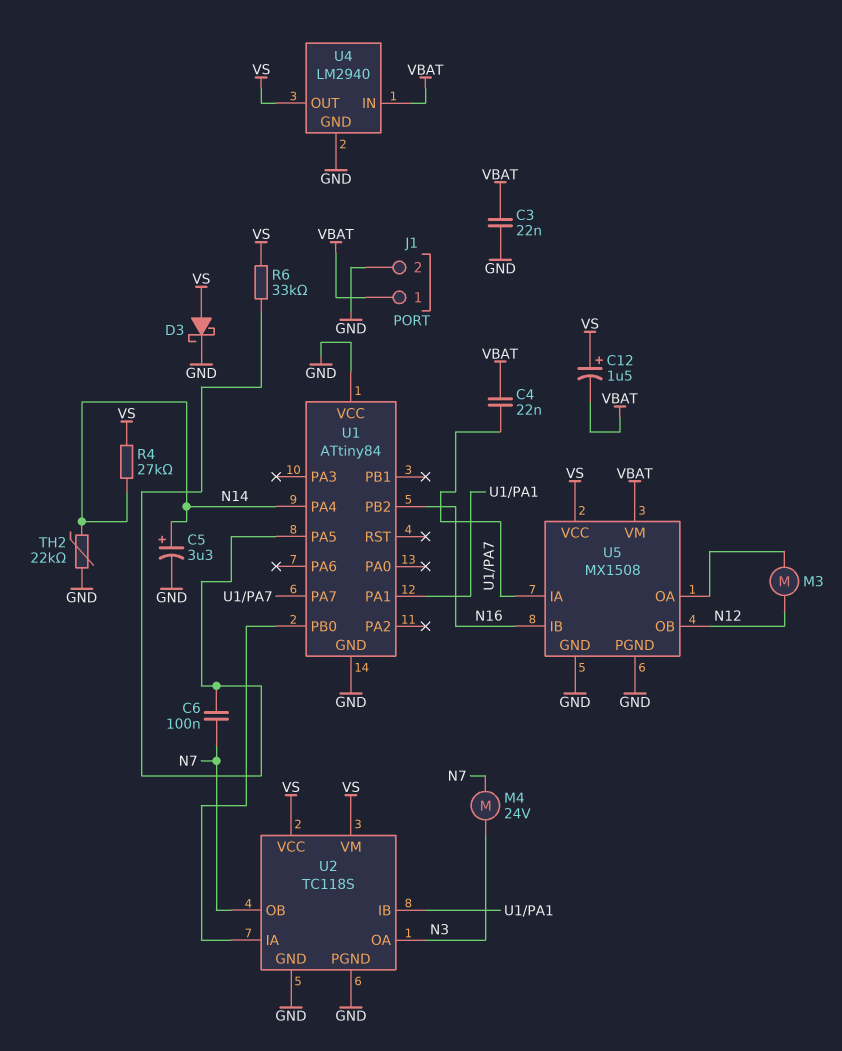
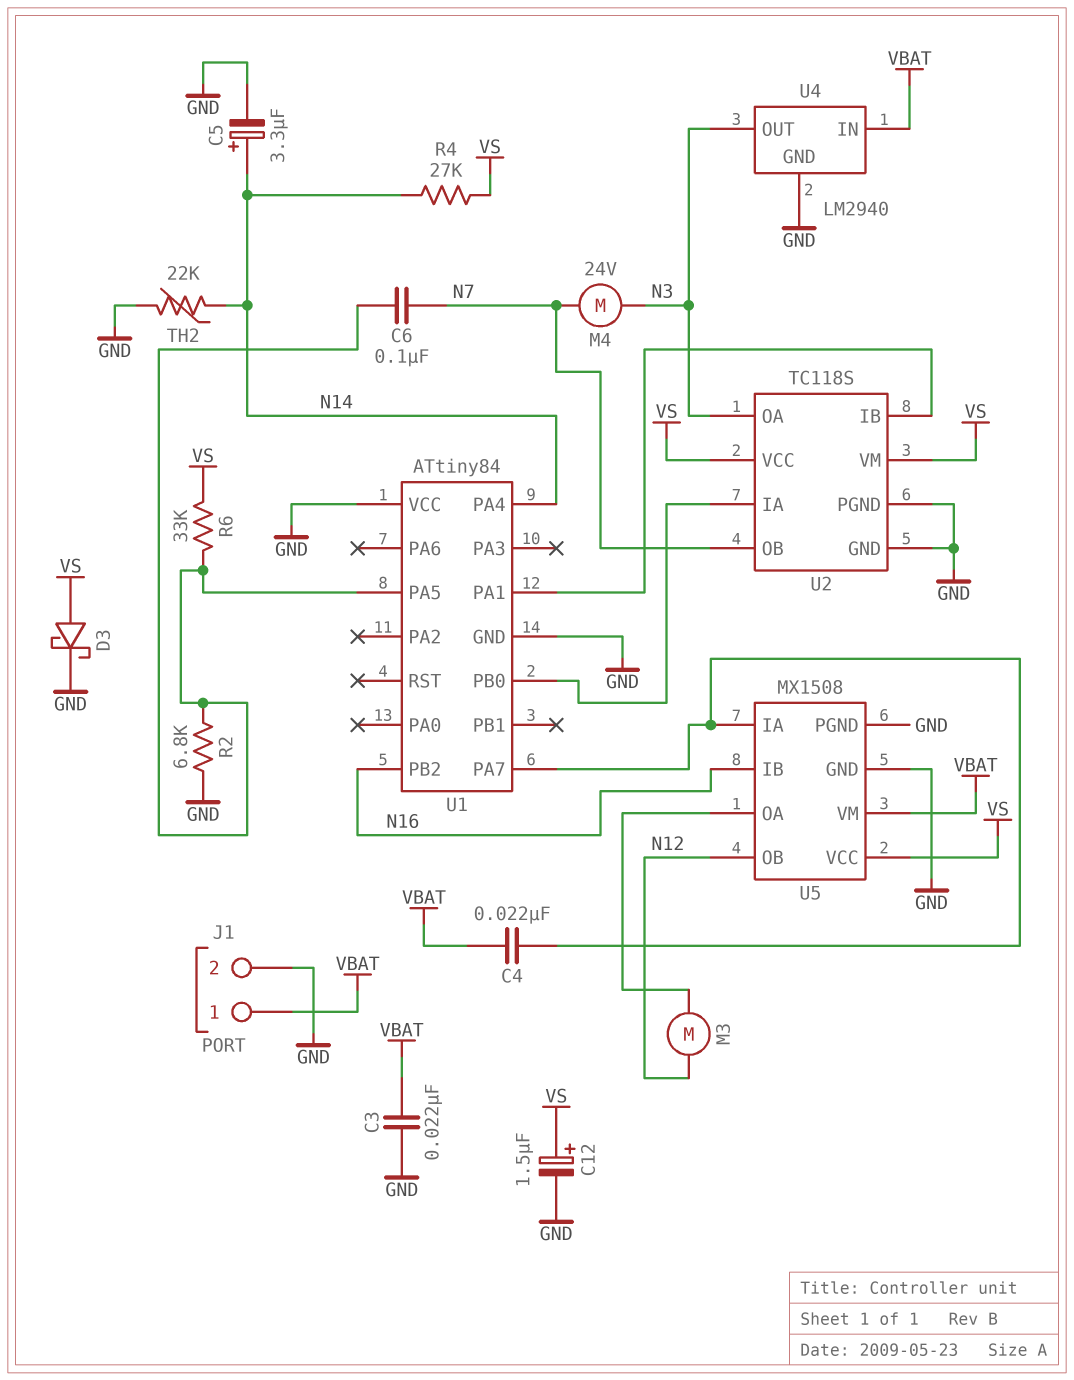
C12: 1.5uF (plus VS, minus VBAT) -> 1.5uF (plus VS, minus GND)
R2: none -> 6.8k (GND, U1/PA5)
U4 pin OUT: VS -> N3

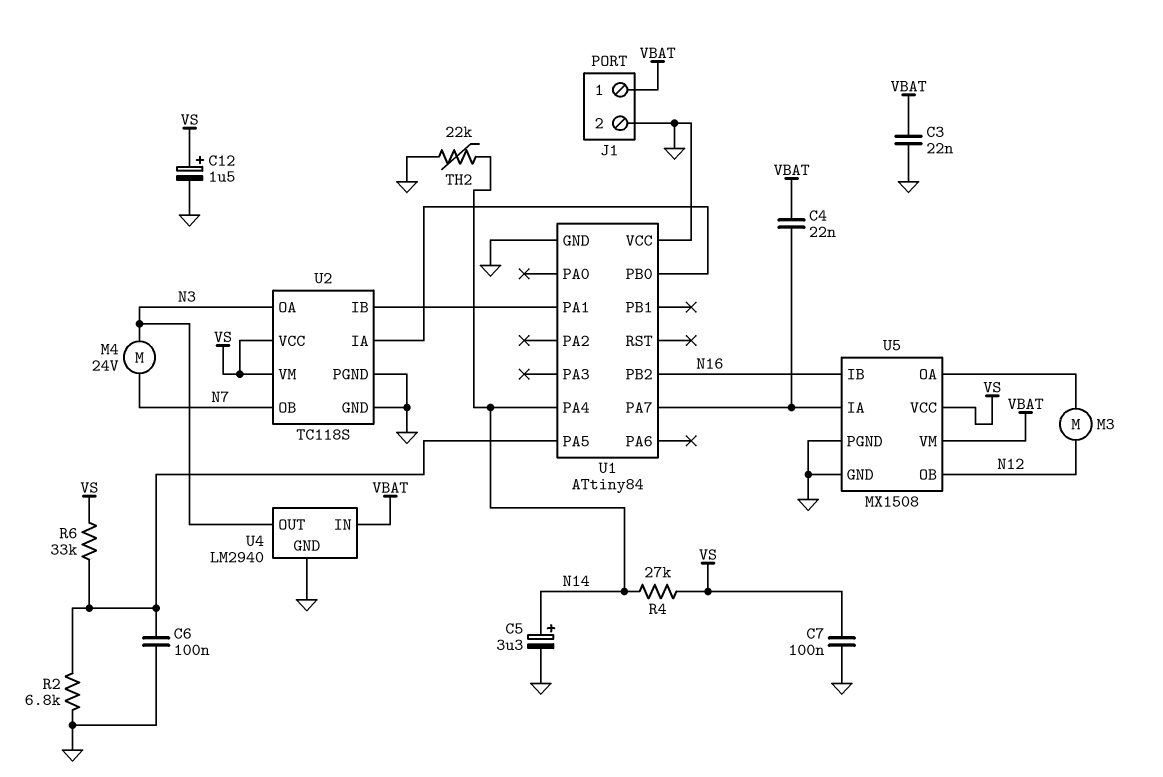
C6: 100nF (N7, U1/PA5) -> 100nF (GND, U1/PA5)
C7: none -> 100nF (GND, VS)
D3: schottky (A VS, K GND) -> none

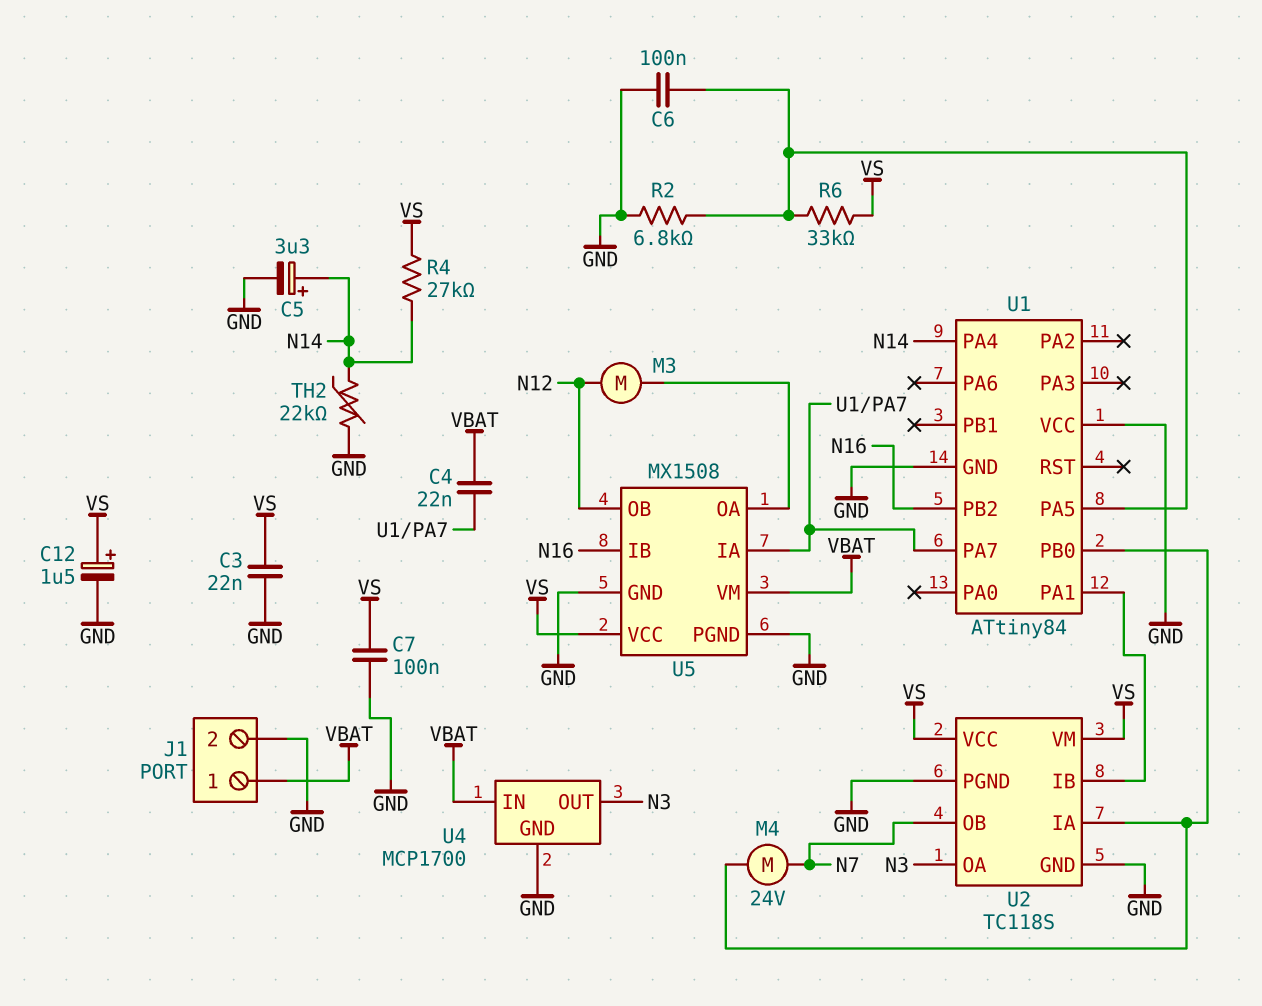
C3: 22nF (GND, VBAT) -> 22nF (GND, VS)
M4: motor 24V (N3, N7) -> motor 24V (N7, U1/PB0)
U4: LM2940 -> MCP1700

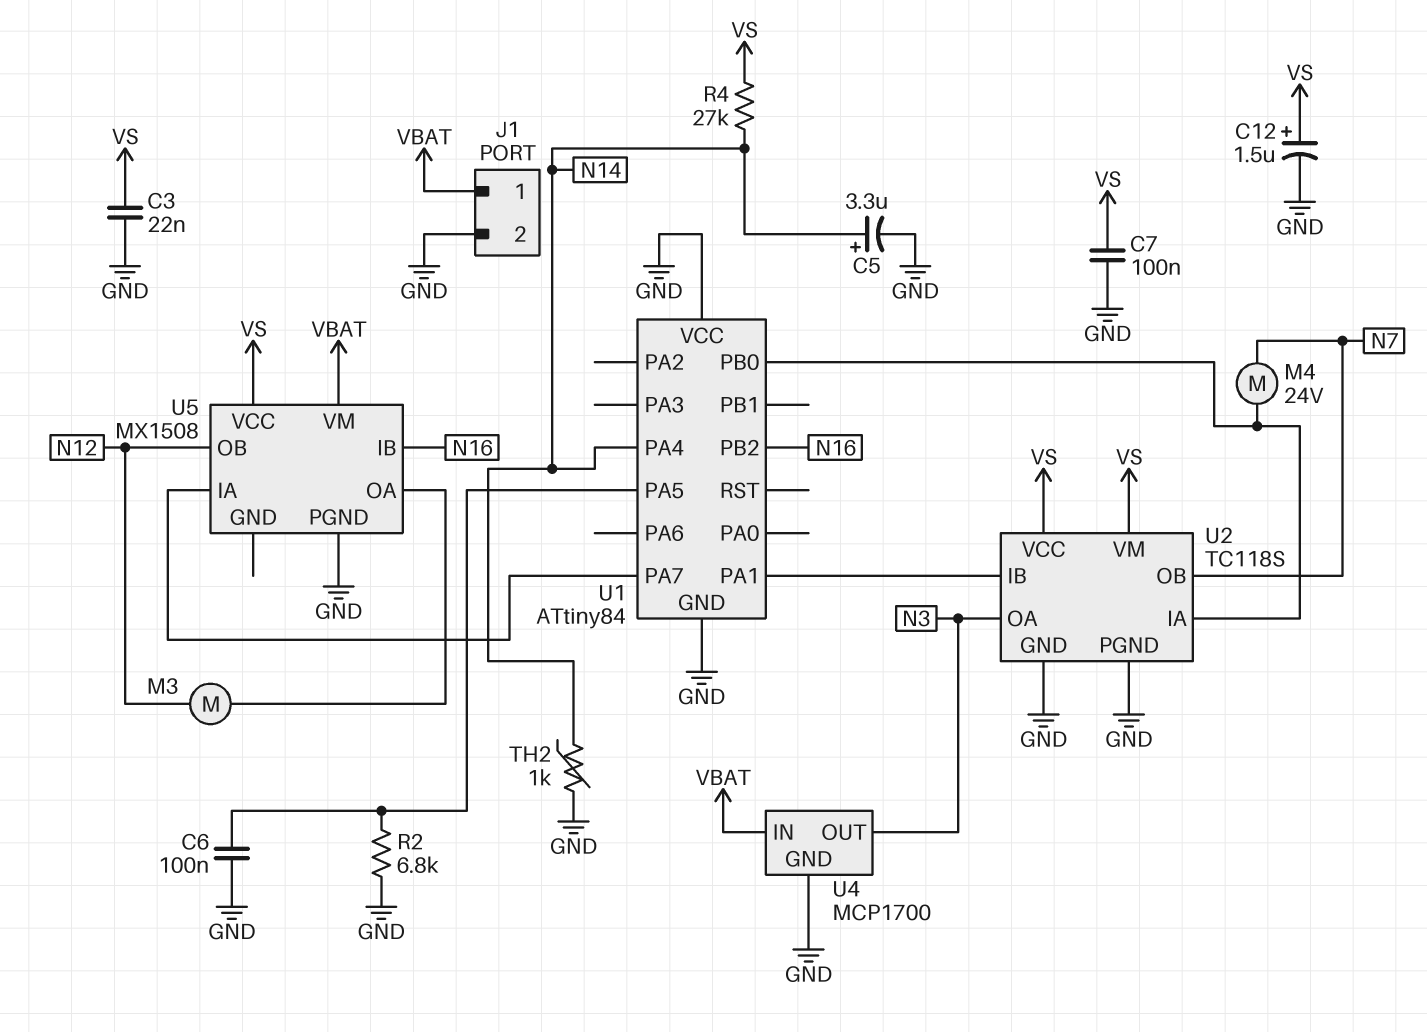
C4: 22nF (U1/PA7, VBAT) -> none
R6: 33k (U1/PA5, VS) -> none
TH2: 22k (GND, N14) -> 1k (GND, N14)
U5 pin GND: GND -> none

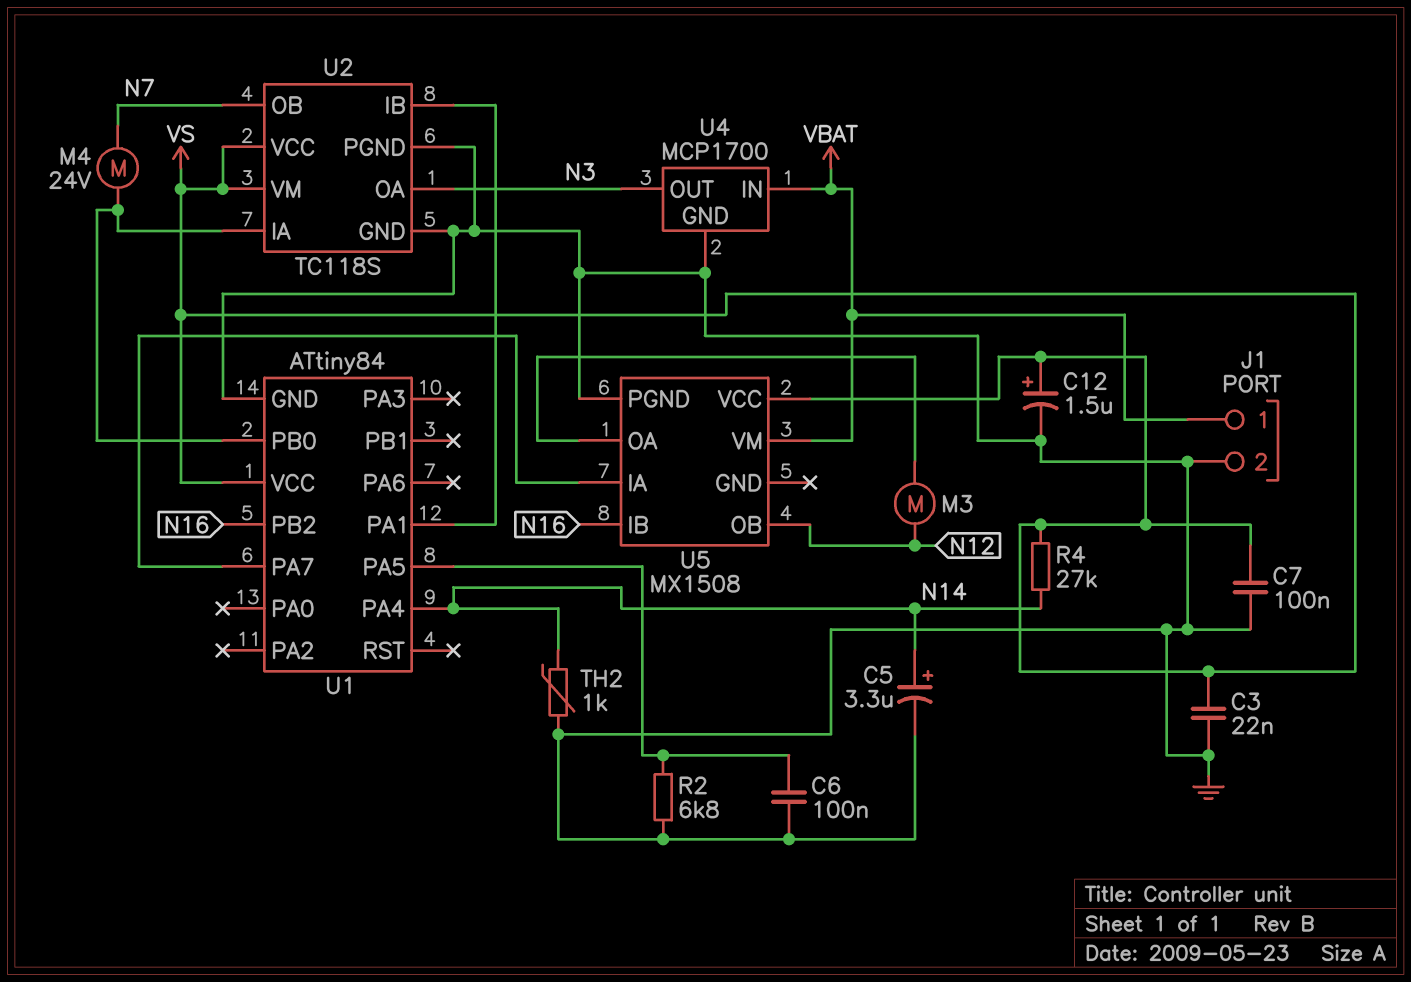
U1 pin VCC: GND -> VS

